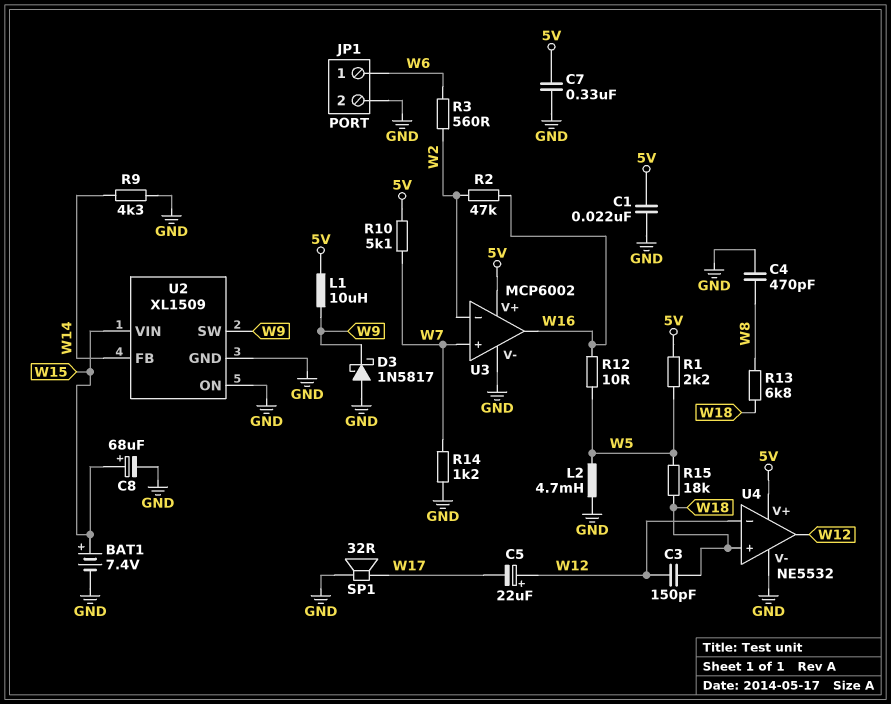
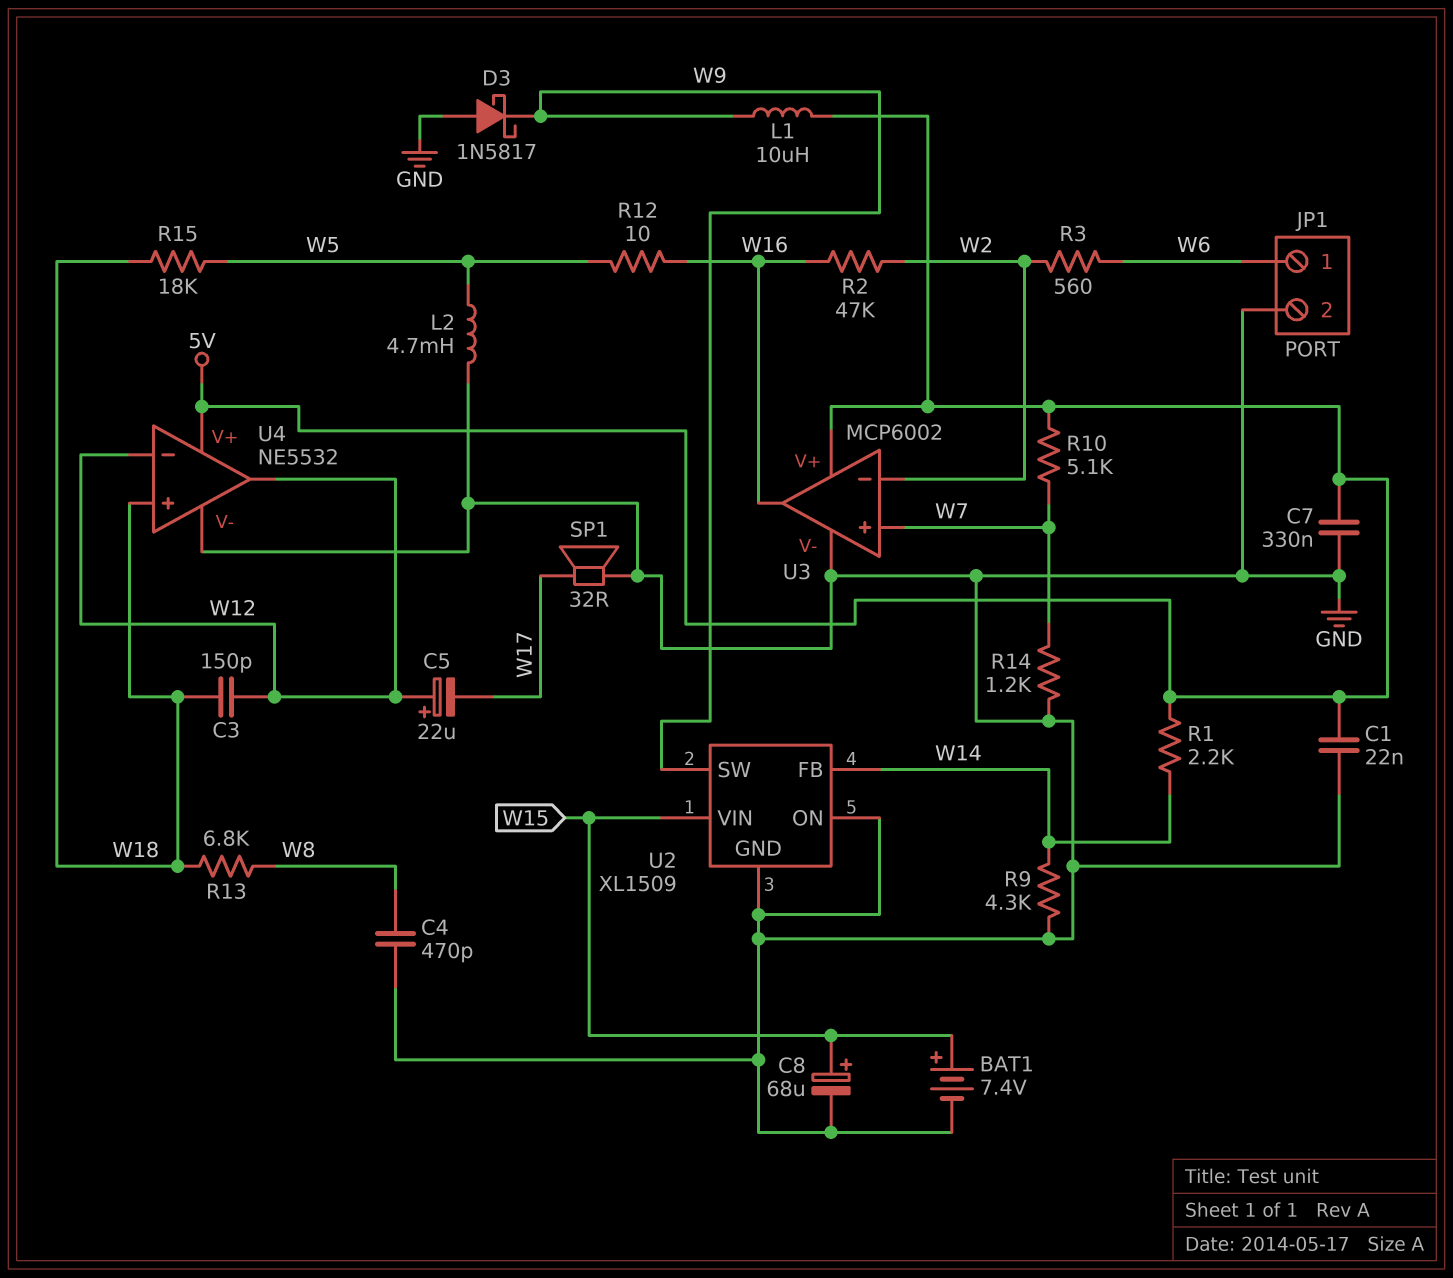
R1: 2.2k (5V, W5) -> 2.2k (5V, W14)

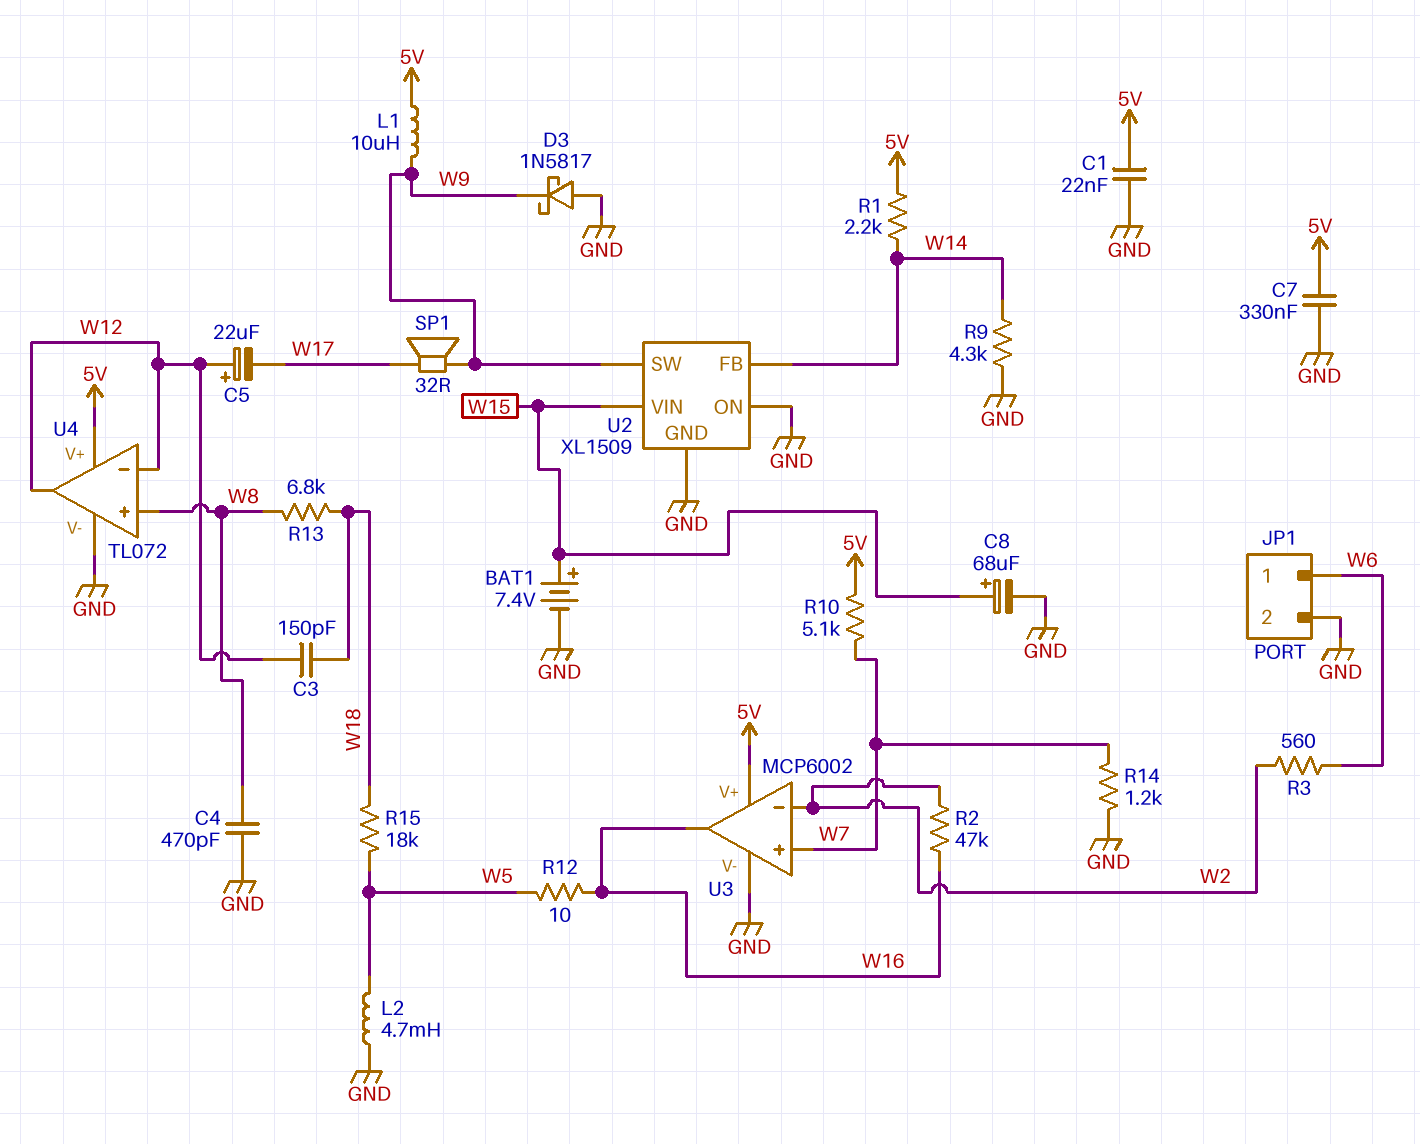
SP1: speaker 32R (GND, W17) -> speaker 32R (W9, W17)
U4: NE5532 -> TL072
U4 pin in+: W18 -> W8

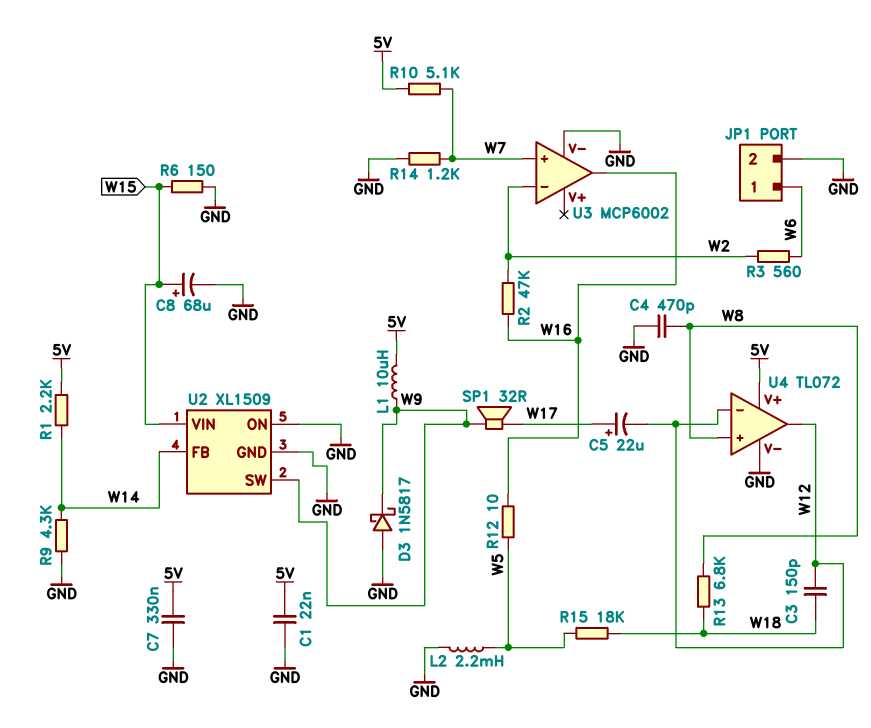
BAT1: 7.4V (plus W15, minus GND) -> none
C5: 22uF (plus W12, minus W17) -> 22uF (plus W17, minus W12)
L2: 4.7mH (GND, W5) -> 2.2mH (GND, W5)
R6: none -> 150 (GND, W15)
U3 pin V+: 5V -> none

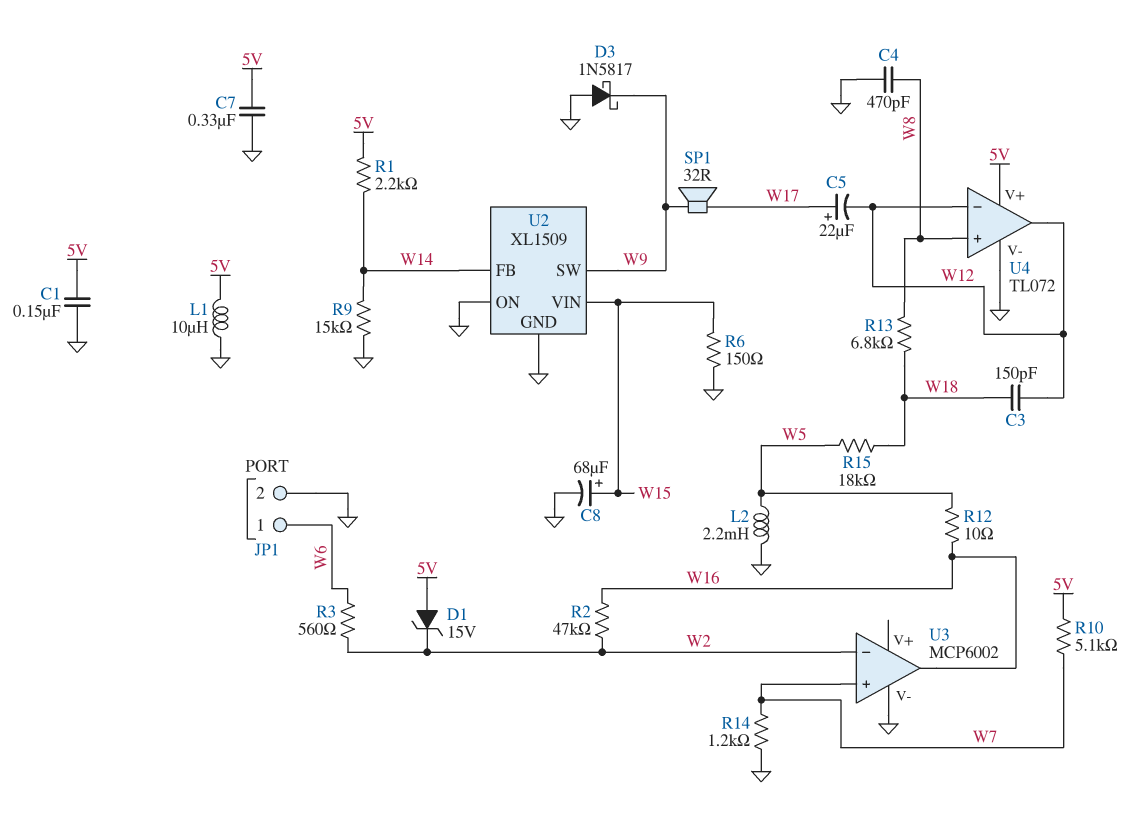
C1: 22nF (5V, GND) -> 150nF (5V, GND)
D1: none -> zener 15V (A 5V, K W2)
L1: 10uH (5V, W9) -> 10uH (5V, GND)
R9: 4.3k (GND, W14) -> 15k (GND, W14)

